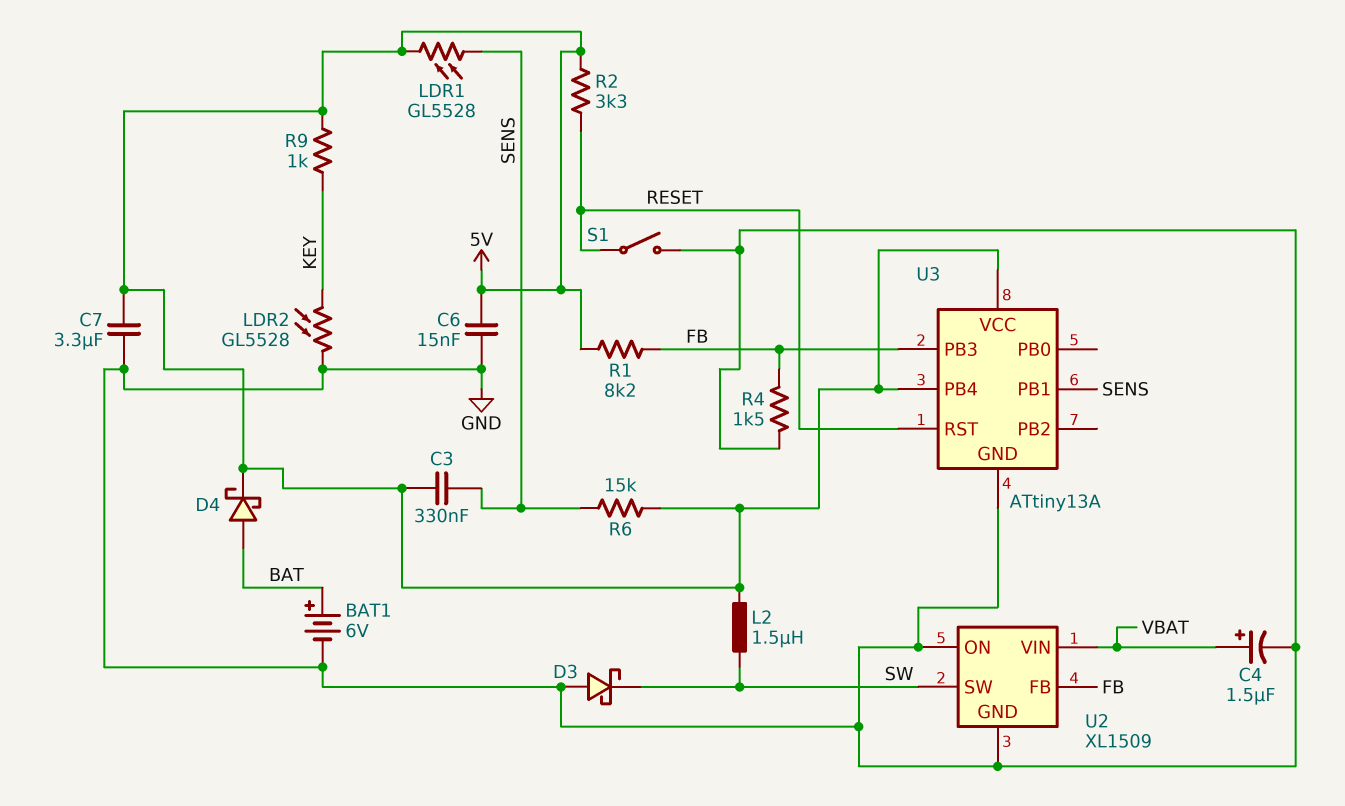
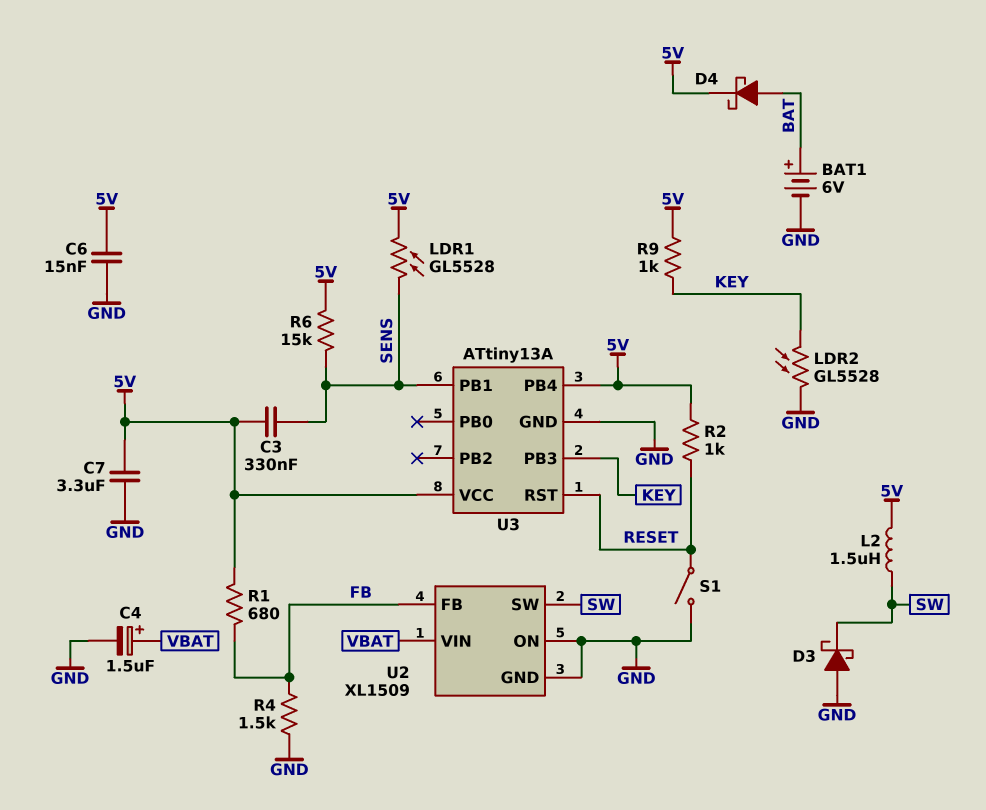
R1: 8.2k (5V, FB) -> 680 (5V, FB)
R2: 3.3k (5V, RESET) -> 1k (5V, RESET)
U3 pin PB3: FB -> KEY

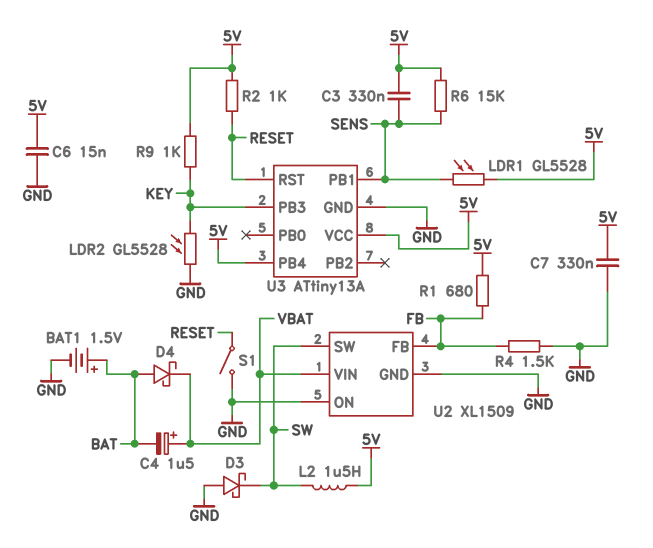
BAT1: 6V (plus BAT, minus GND) -> 1.5V (plus BAT, minus GND)
C4: 1.5uF (plus VBAT, minus GND) -> 1.5uF (plus VBAT, minus BAT)
C7: 3.3uF (5V, GND) -> 330nF (5V, GND)
D4: schottky (A BAT, K 5V) -> schottky (A BAT, K VBAT)

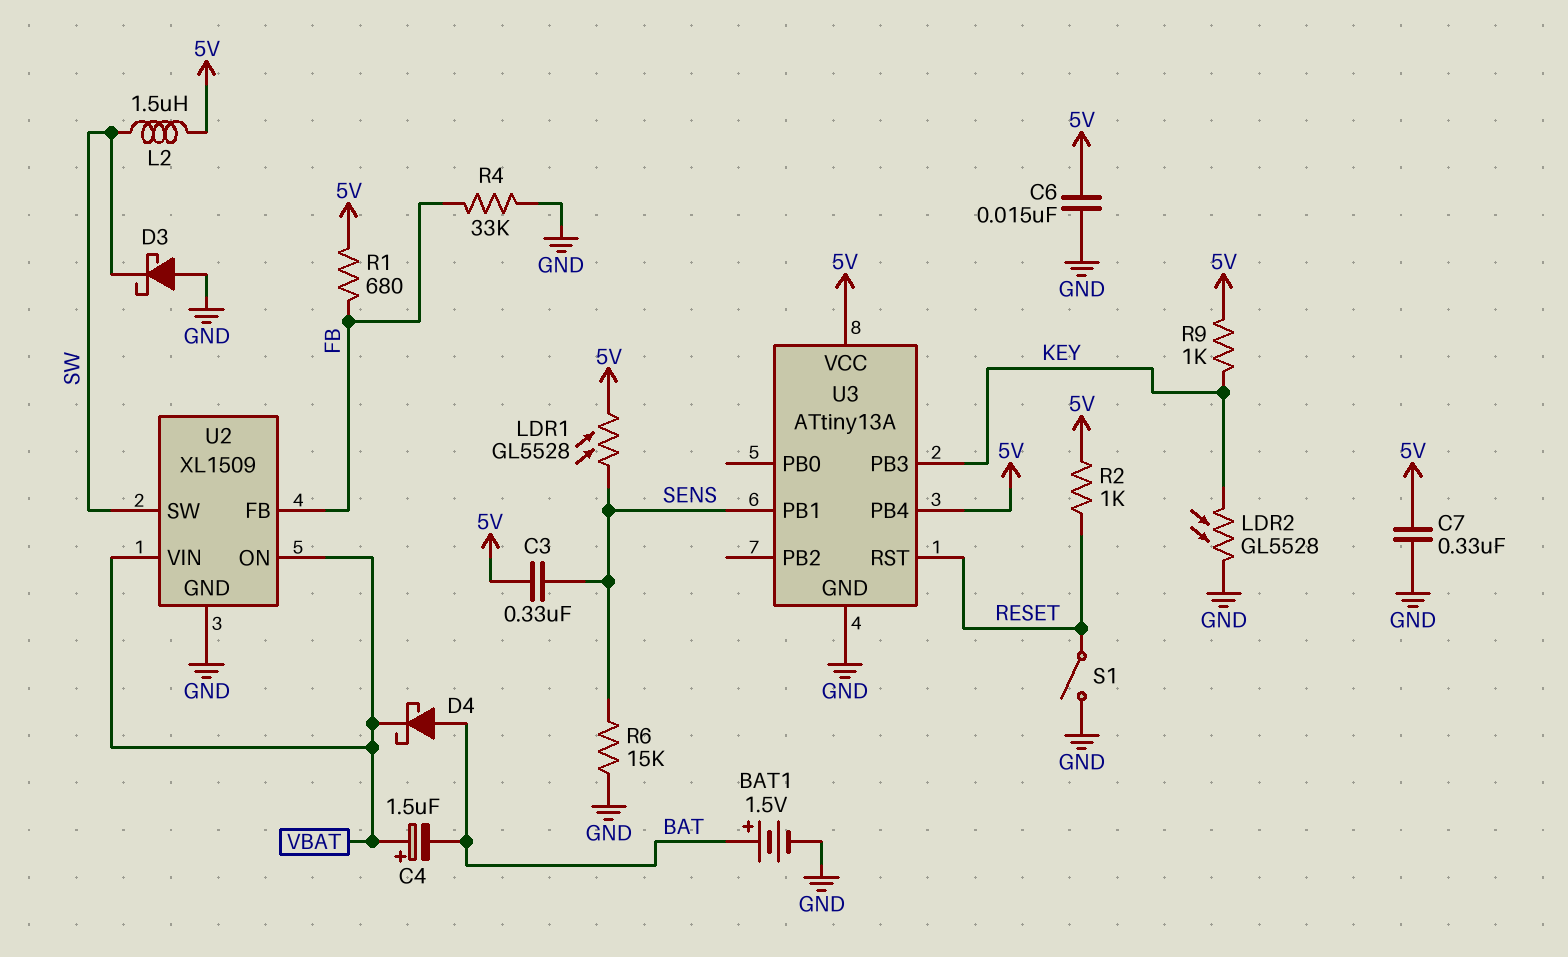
R4: 1.5k (FB, GND) -> 33k (FB, GND)
R6: 15k (5V, SENS) -> 15k (GND, SENS)
U2 pin ON: GND -> VBAT

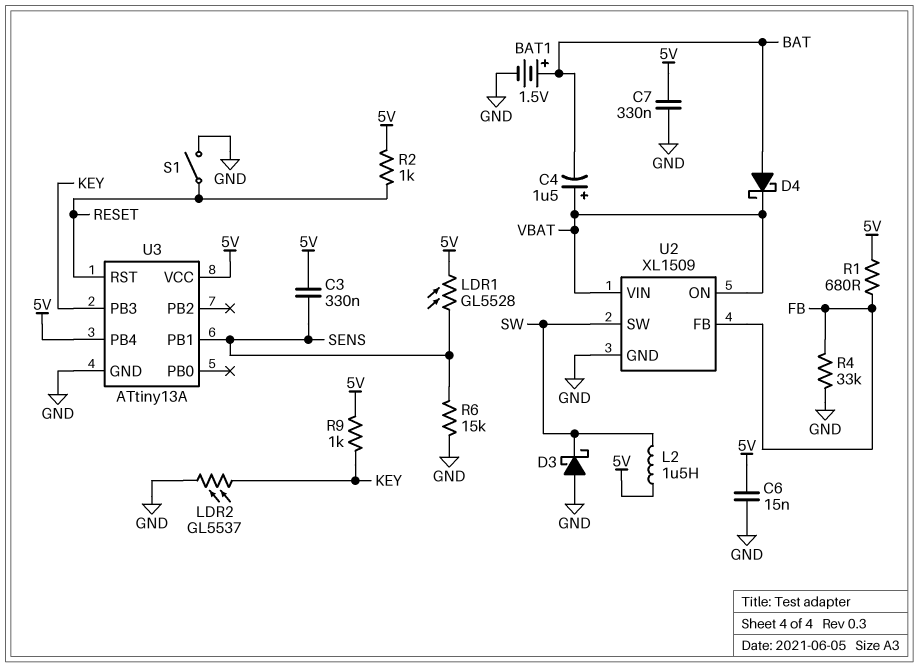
LDR2: GL5528 (GND, KEY) -> GL5537 (GND, KEY)

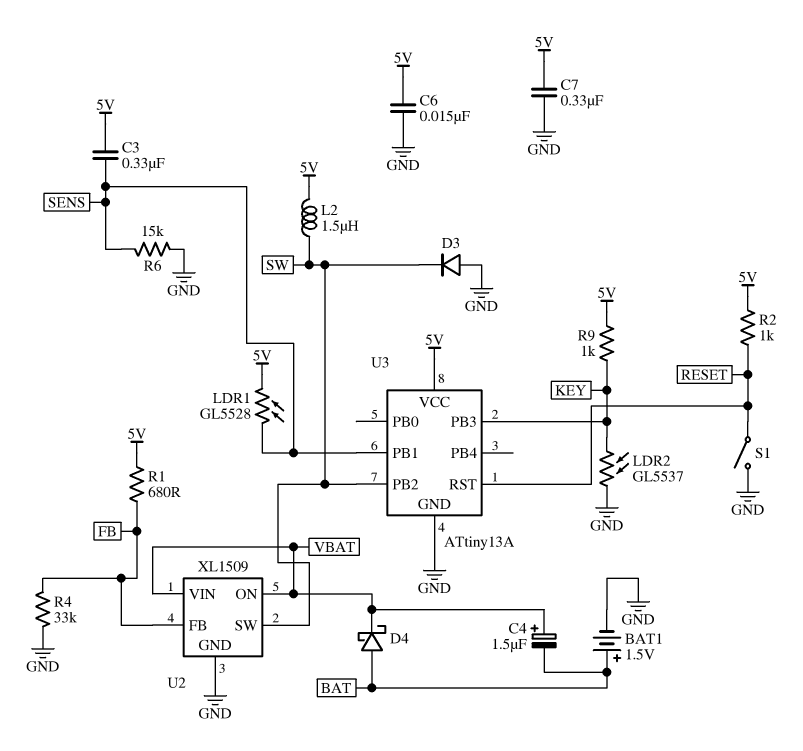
D3: schottky (A GND, K SW) -> diode (A GND, K SW)
U3 pin PB2: none -> SW
U3 pin PB4: 5V -> none

